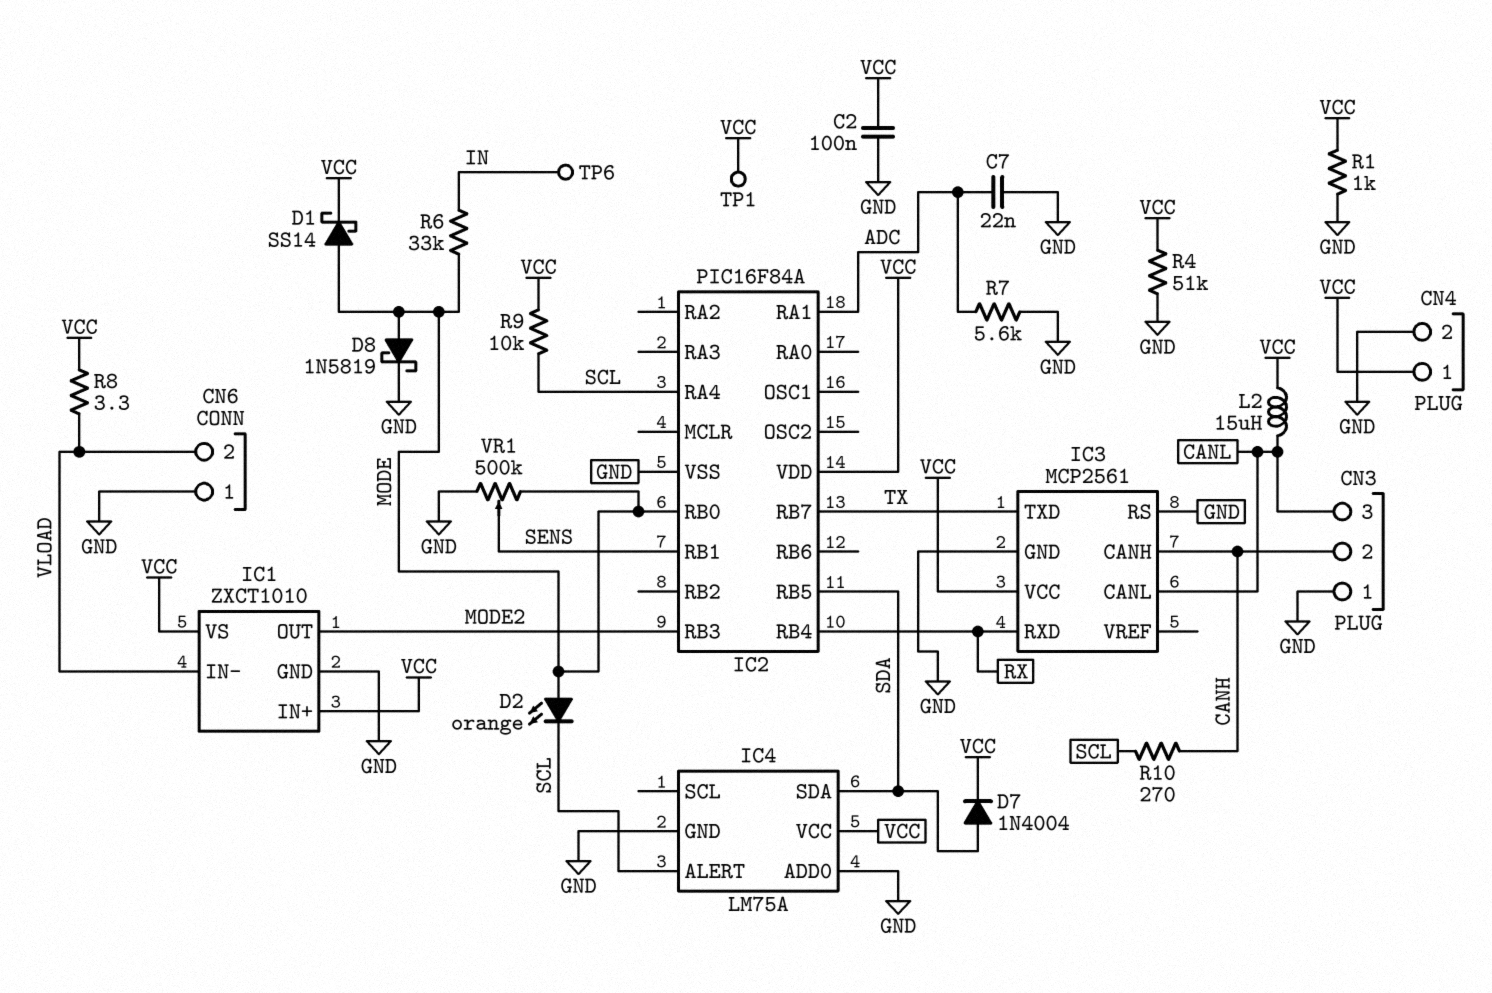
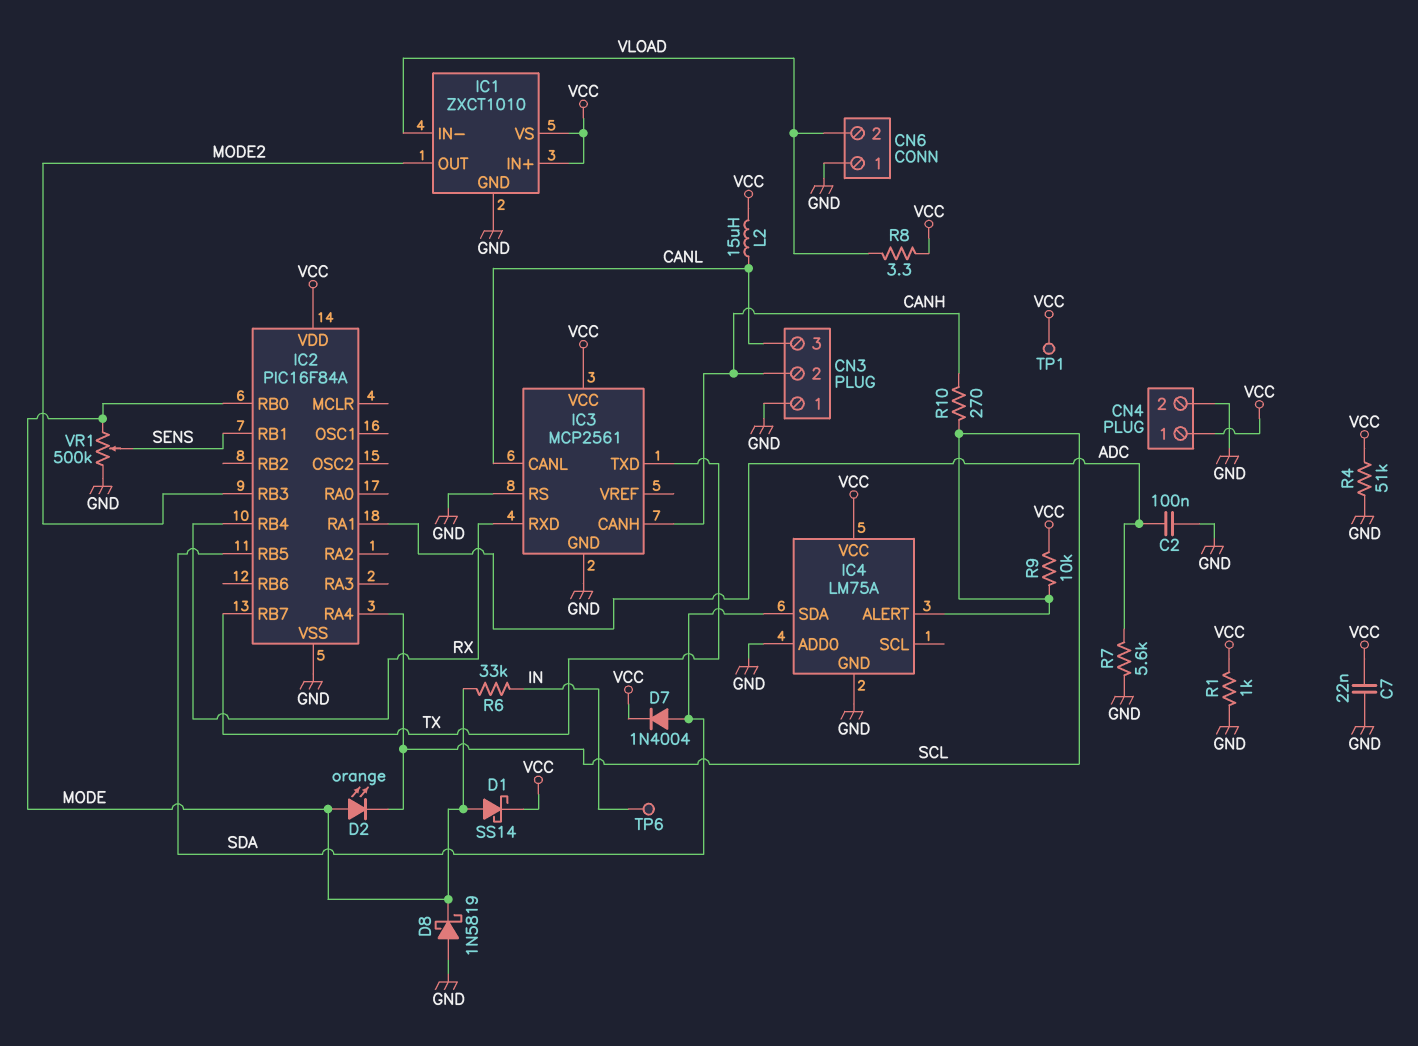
C2: 100nF (GND, VCC) -> 100nF (ADC, GND)
C7: 22nF (ADC, GND) -> 22nF (GND, VCC)
D8: schottky 1N5819 (A MODE, K GND) -> schottky 1N5819 (A GND, K MODE)

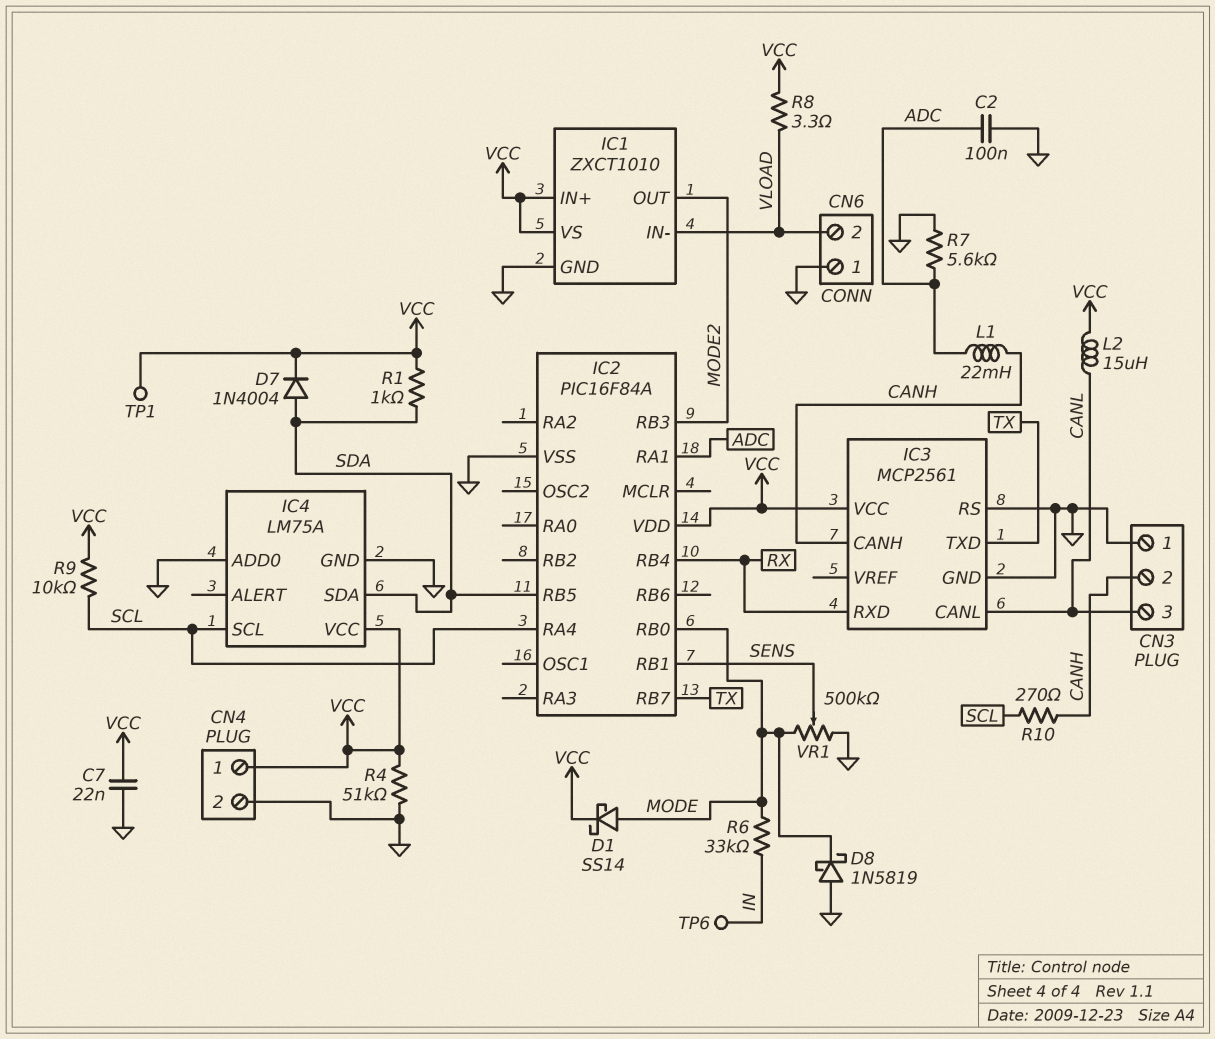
D2: LED orange (A MODE, K SCL) -> none
IC4 pin ALERT: SCL -> none
IC4 pin SCL: none -> SCL
L1: none -> 22mH (ADC, CANH)
R1: 1k (GND, VCC) -> 1k (SDA, VCC)

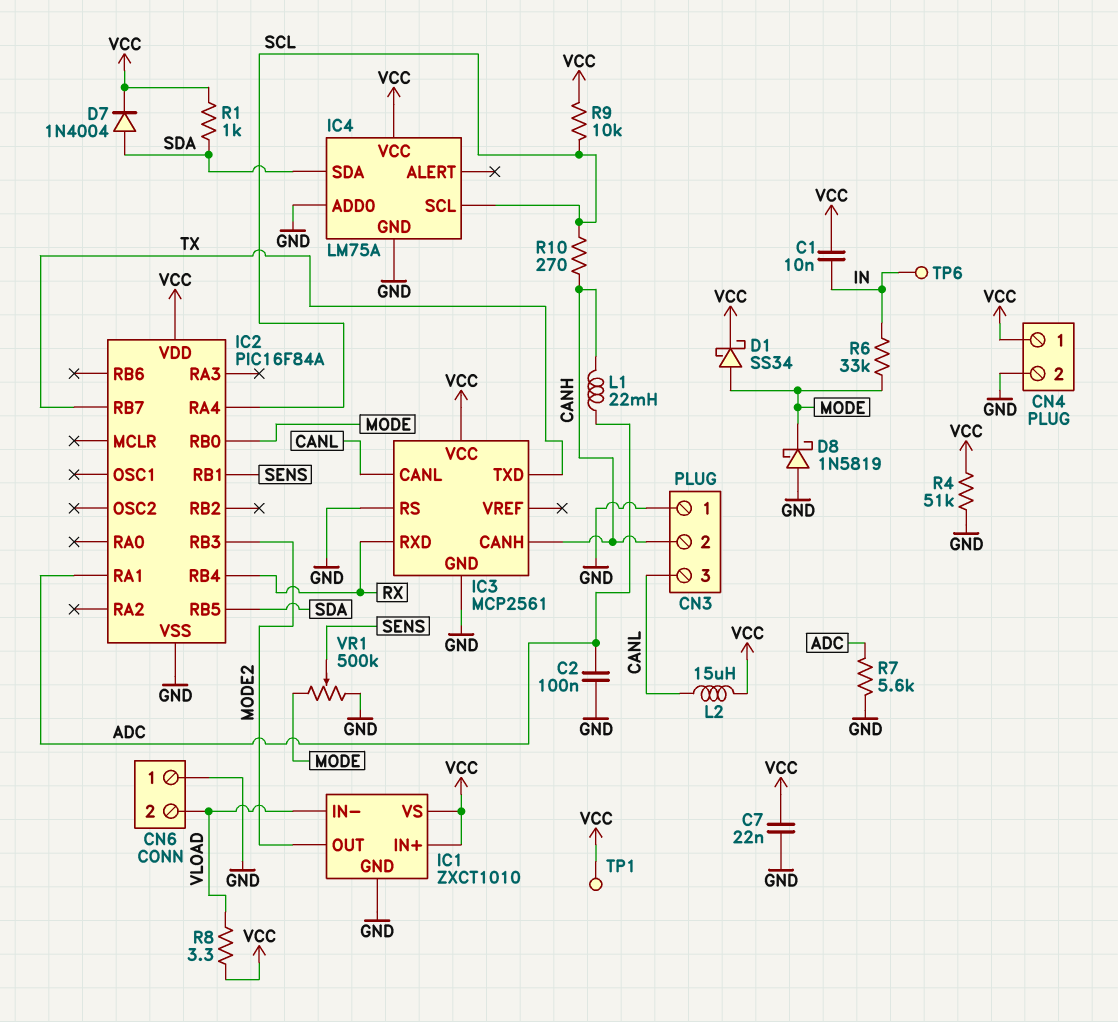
C1: none -> 10nF (IN, VCC)
D1: schottky SS14 (A MODE, K VCC) -> schottky SS34 (A MODE, K VCC)

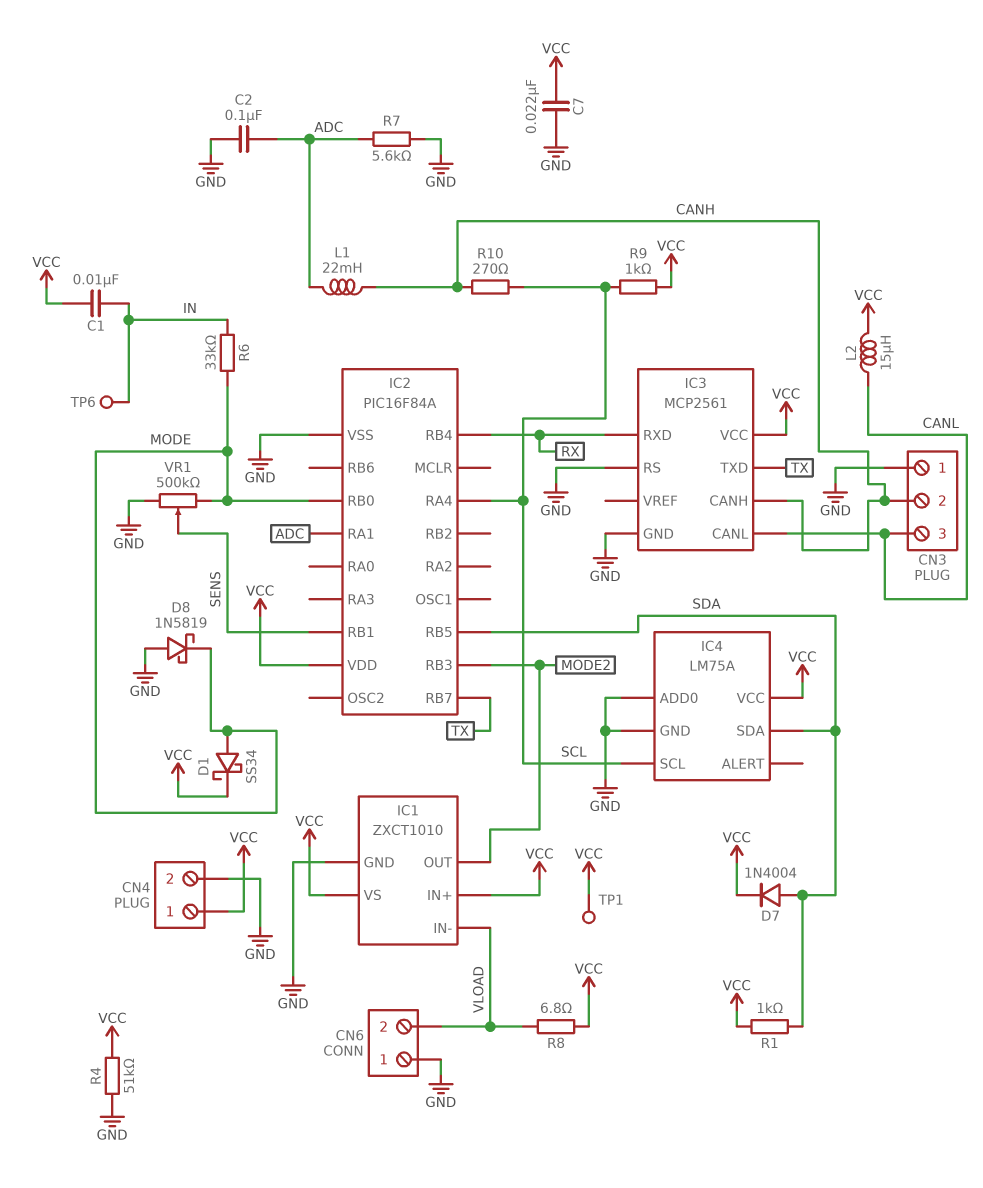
R8: 3.3 (VCC, VLOAD) -> 6.8 (VCC, VLOAD)
R9: 10k (SCL, VCC) -> 1k (SCL, VCC)

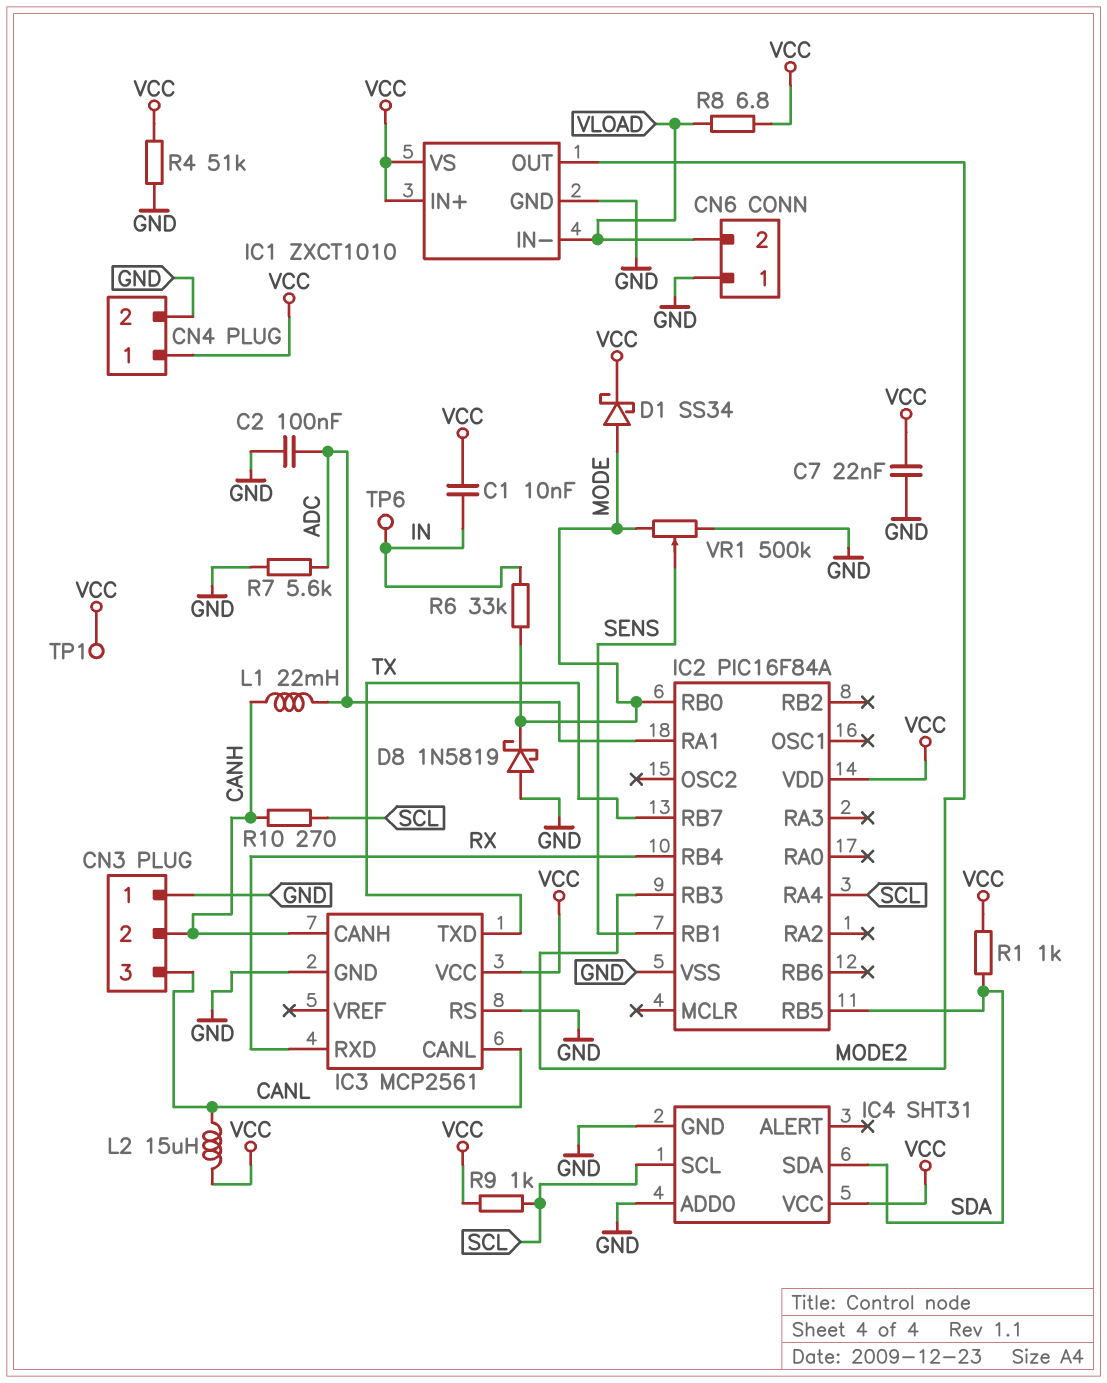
D7: diode 1N4004 (A SDA, K VCC) -> none
IC4: LM75A -> SHT31

